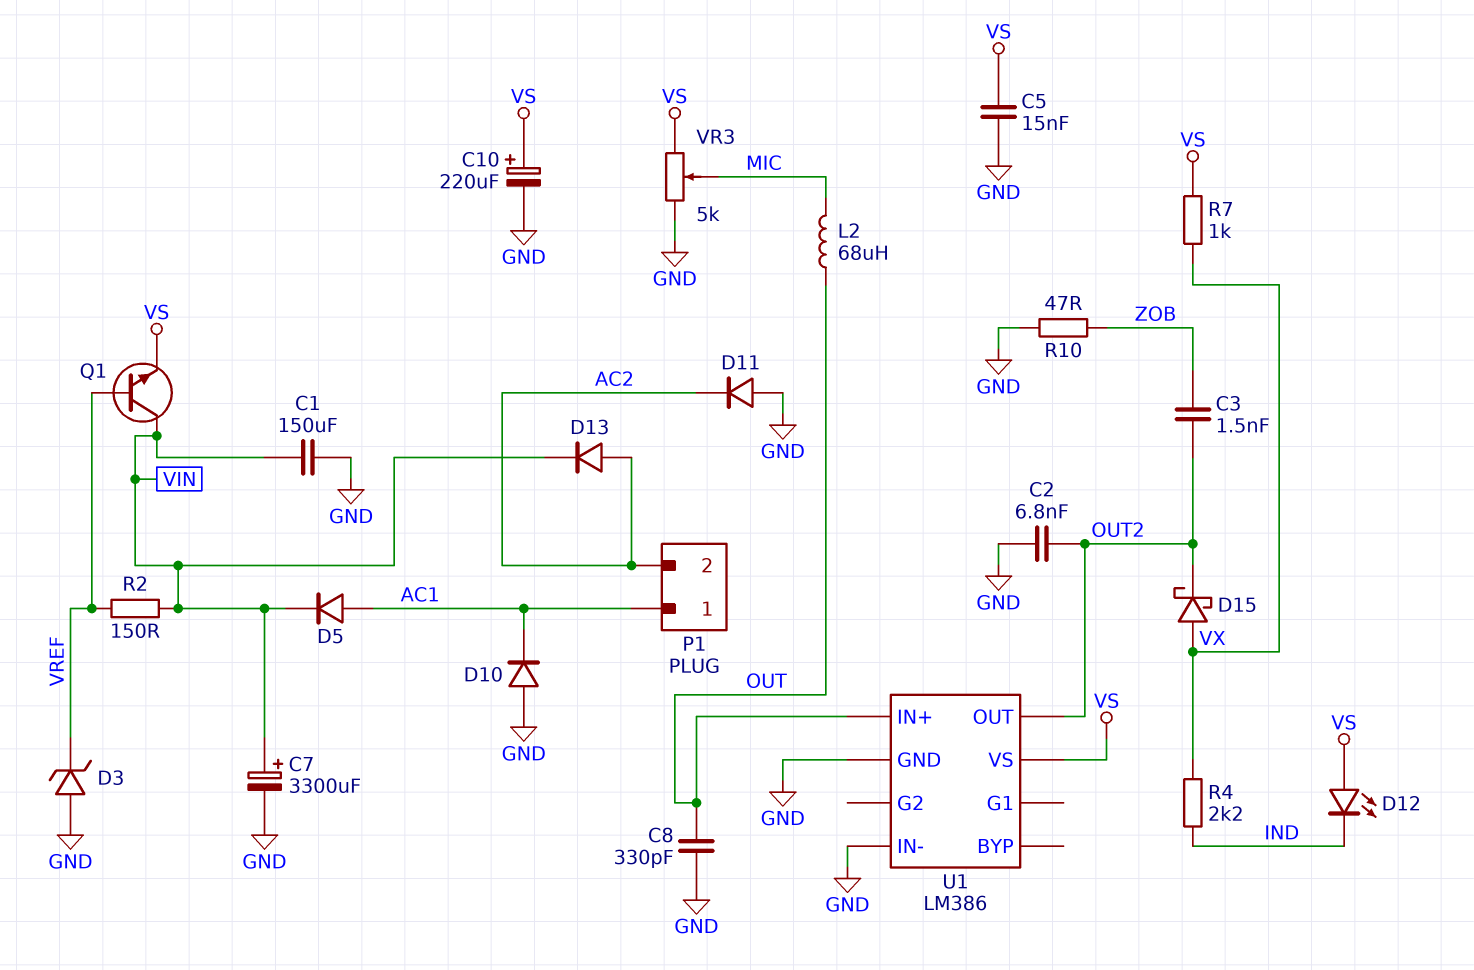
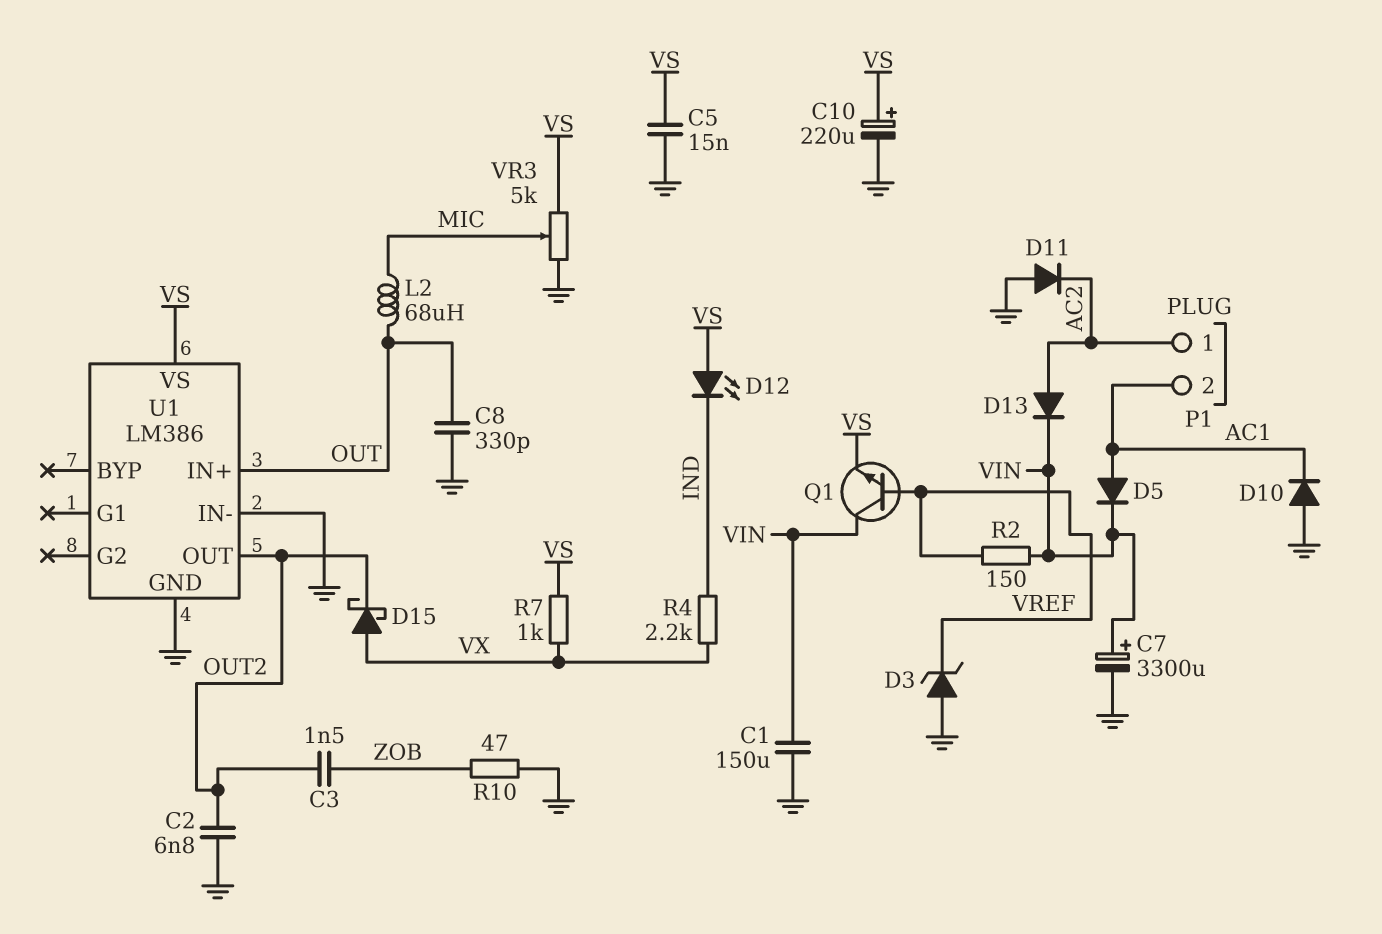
P1 pin 1: AC1 -> AC2
P1 pin 2: AC2 -> AC1

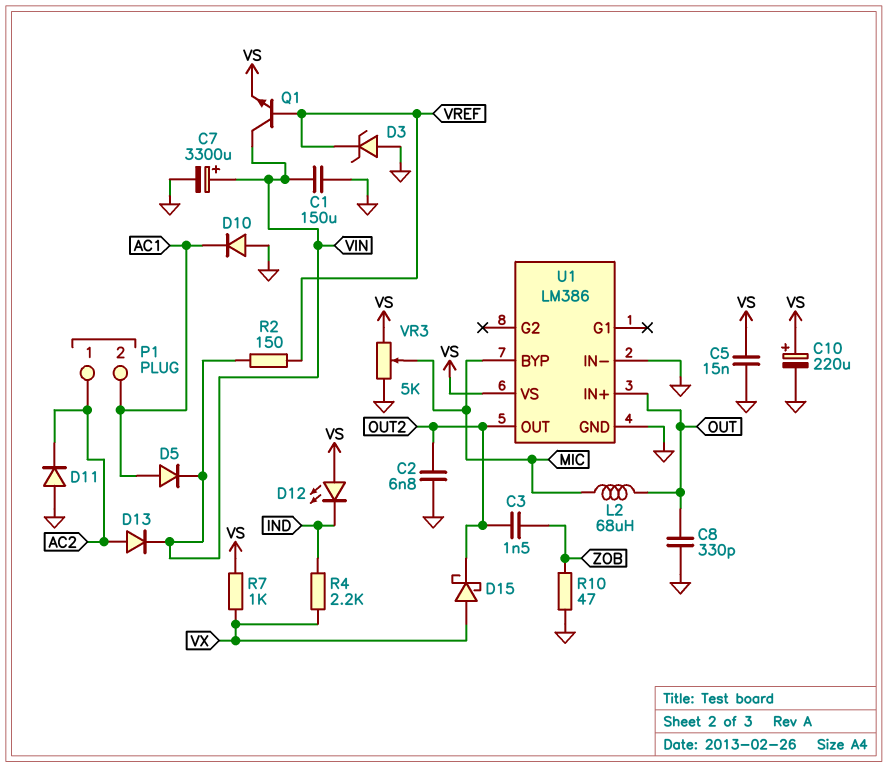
U1 pin BYP: none -> MIC

